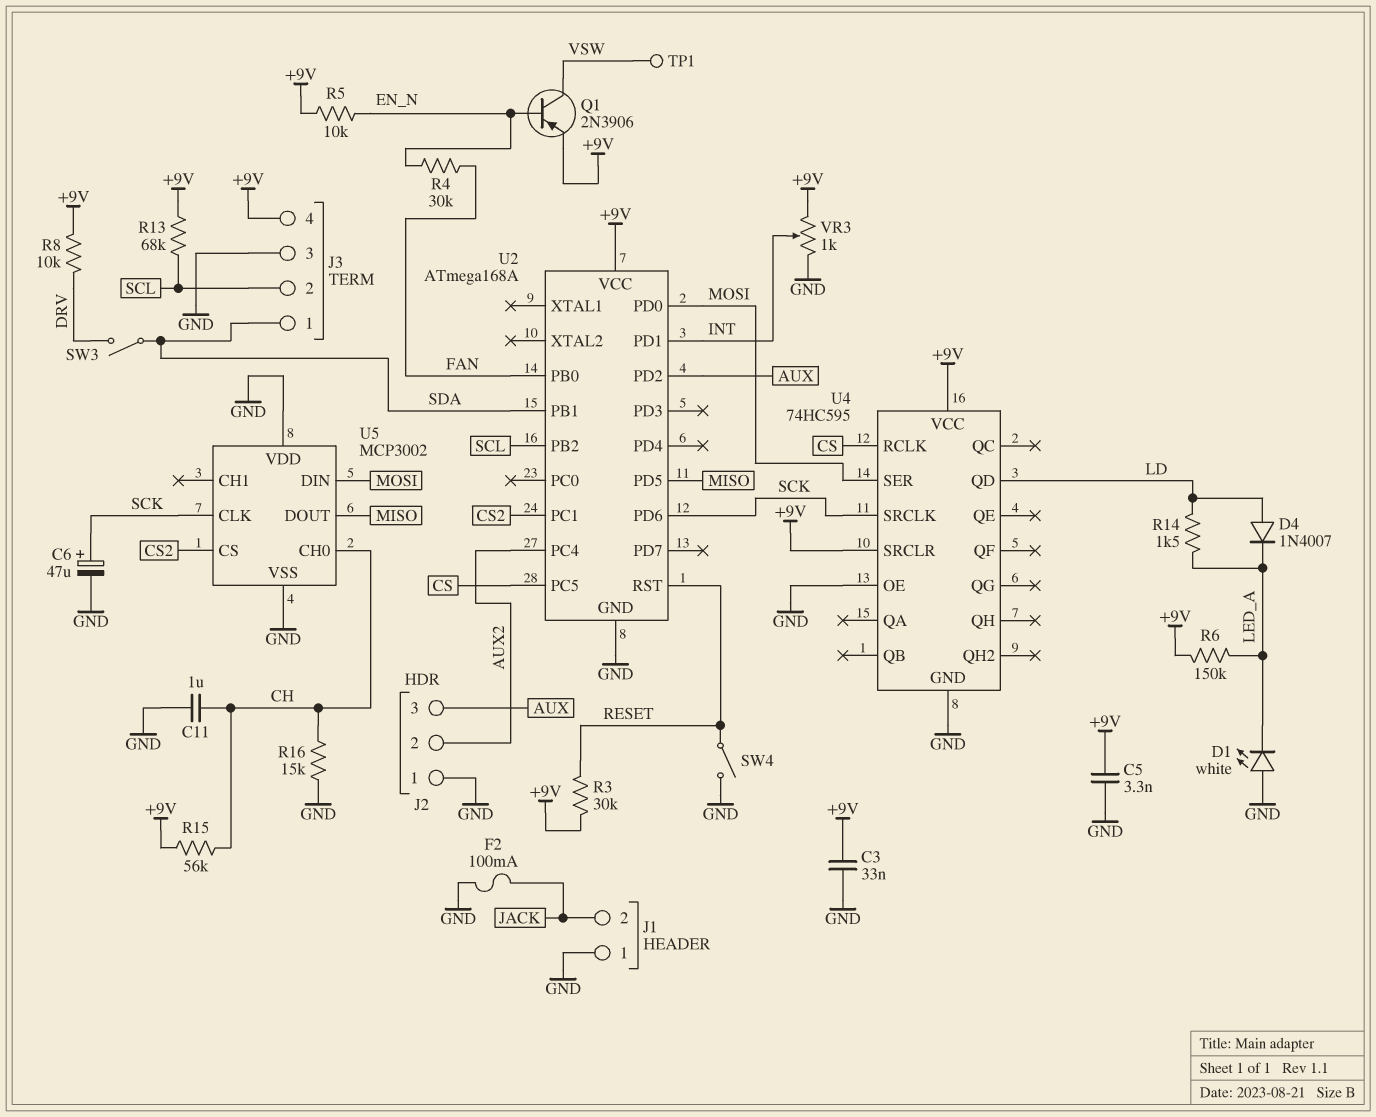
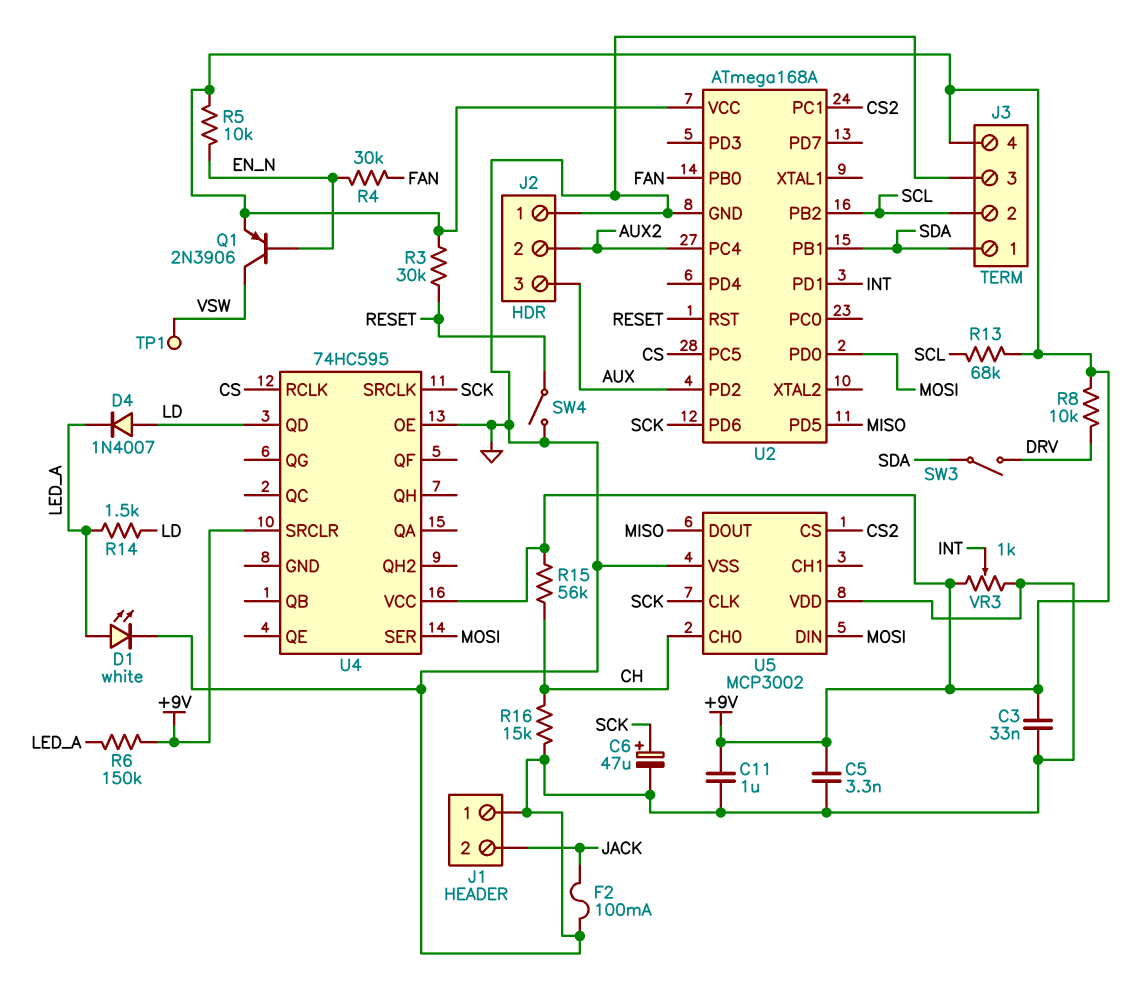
C11: 1uF (CH, GND) -> 1uF (+9V, GND)
D1: LED white (A GND, K LED_A) -> LED white (A LED_A, K GND)
U4 pin GND: GND -> none

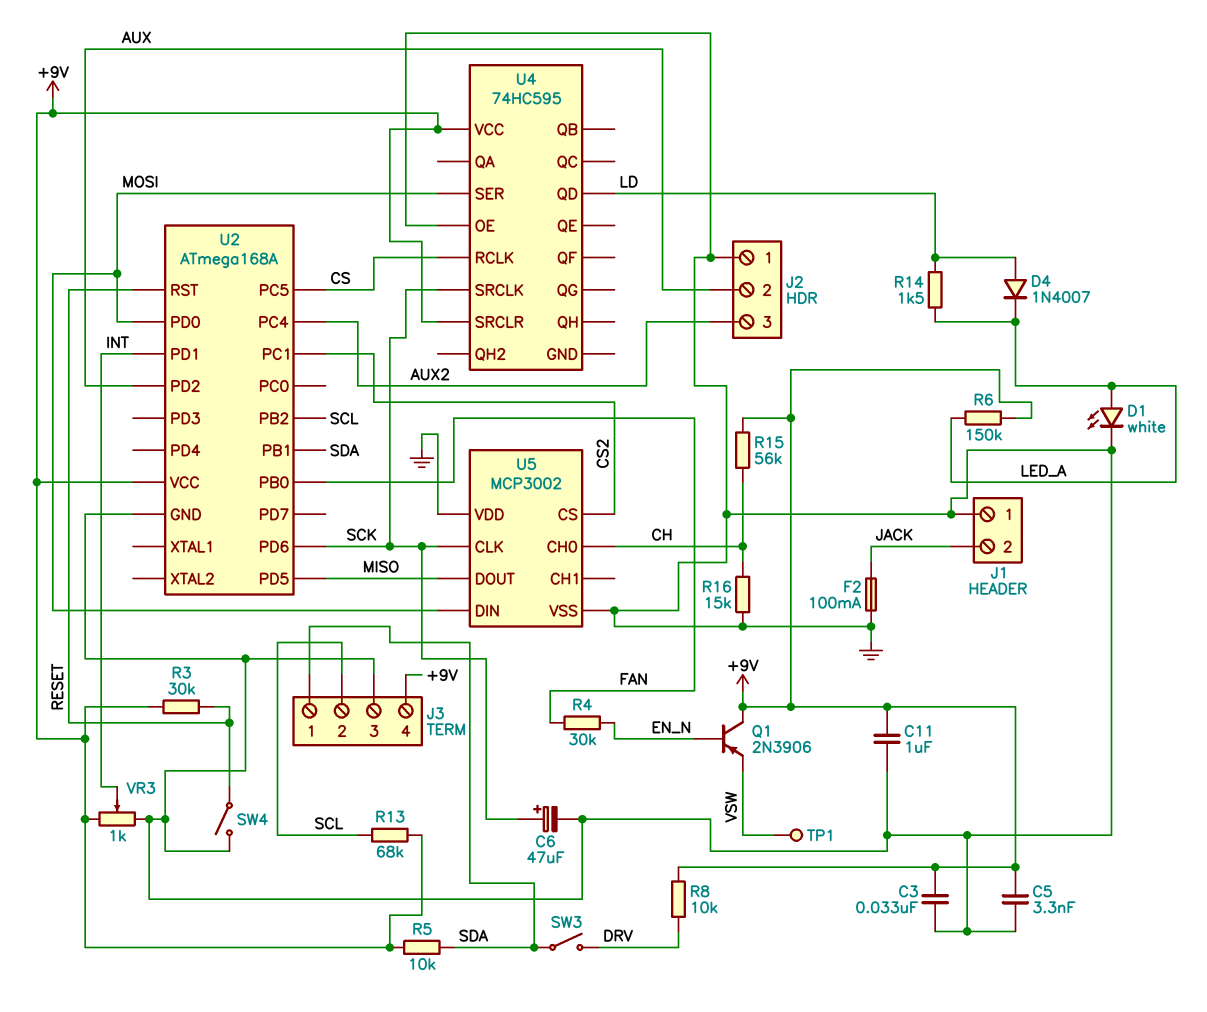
J2 pin 2: AUX2 -> AUX
J2 pin 3: AUX -> AUX2
Q1: PNP 2N3906 (B EN_N, C VSW, E +9V) -> PNP 2N3906 (B EN_N, C +9V, E VSW)
R5: 10k (+9V, EN_N) -> 10k (+9V, SDA)

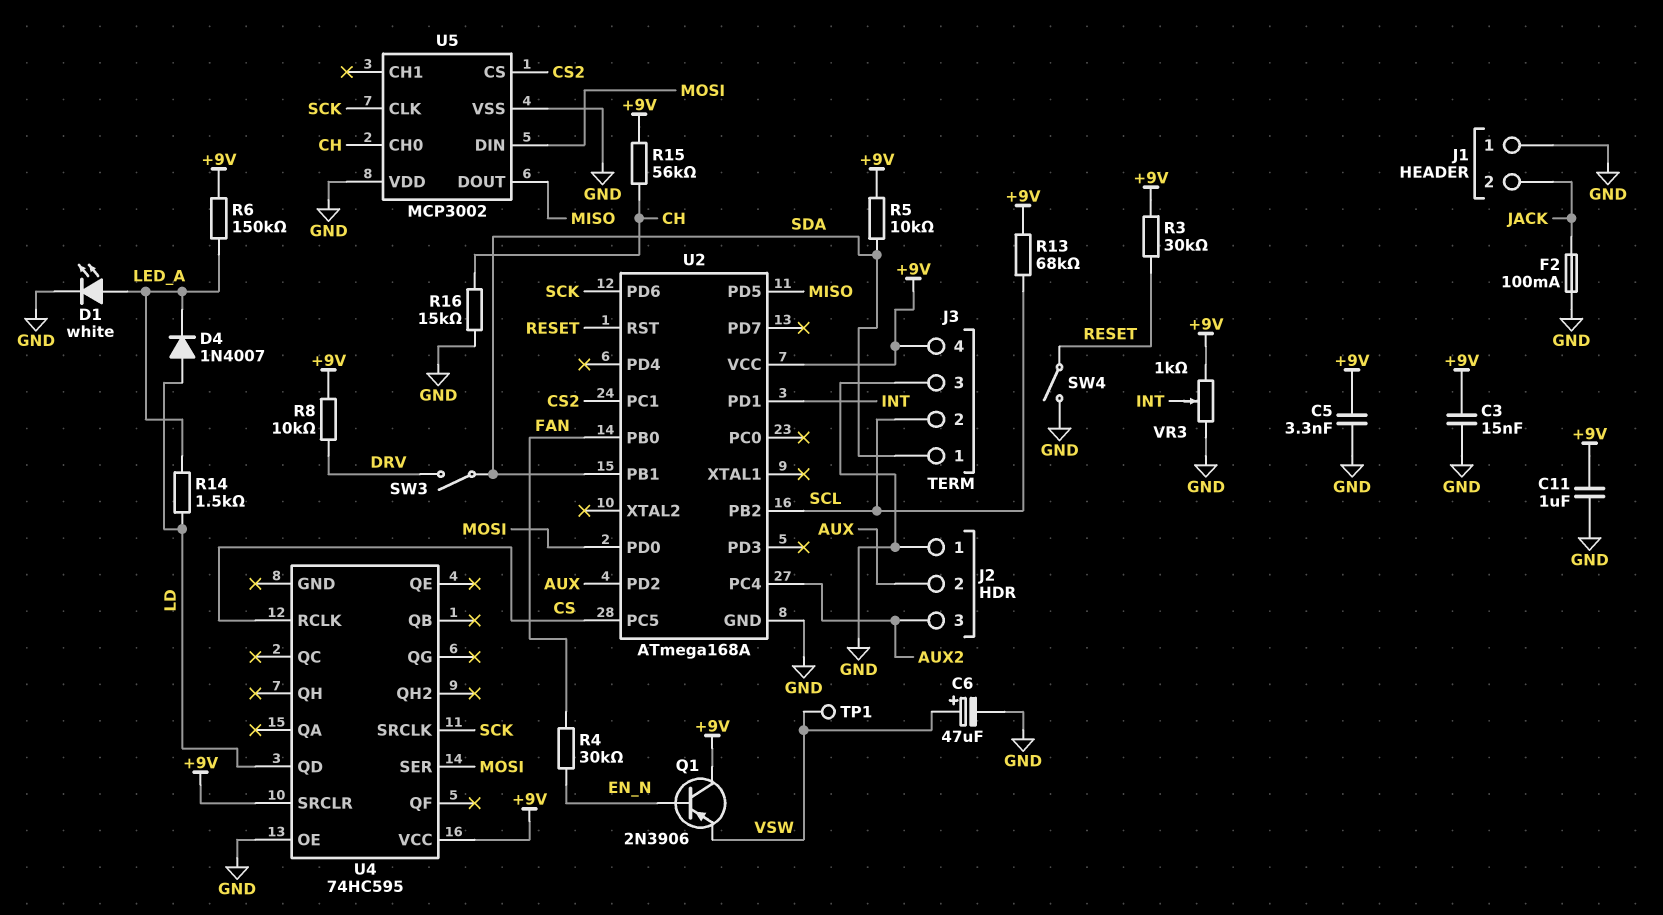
C3: 33nF (+9V, GND) -> 15nF (+9V, GND)
C6: 47uF (plus SCK, minus GND) -> 47uF (plus VSW, minus GND)

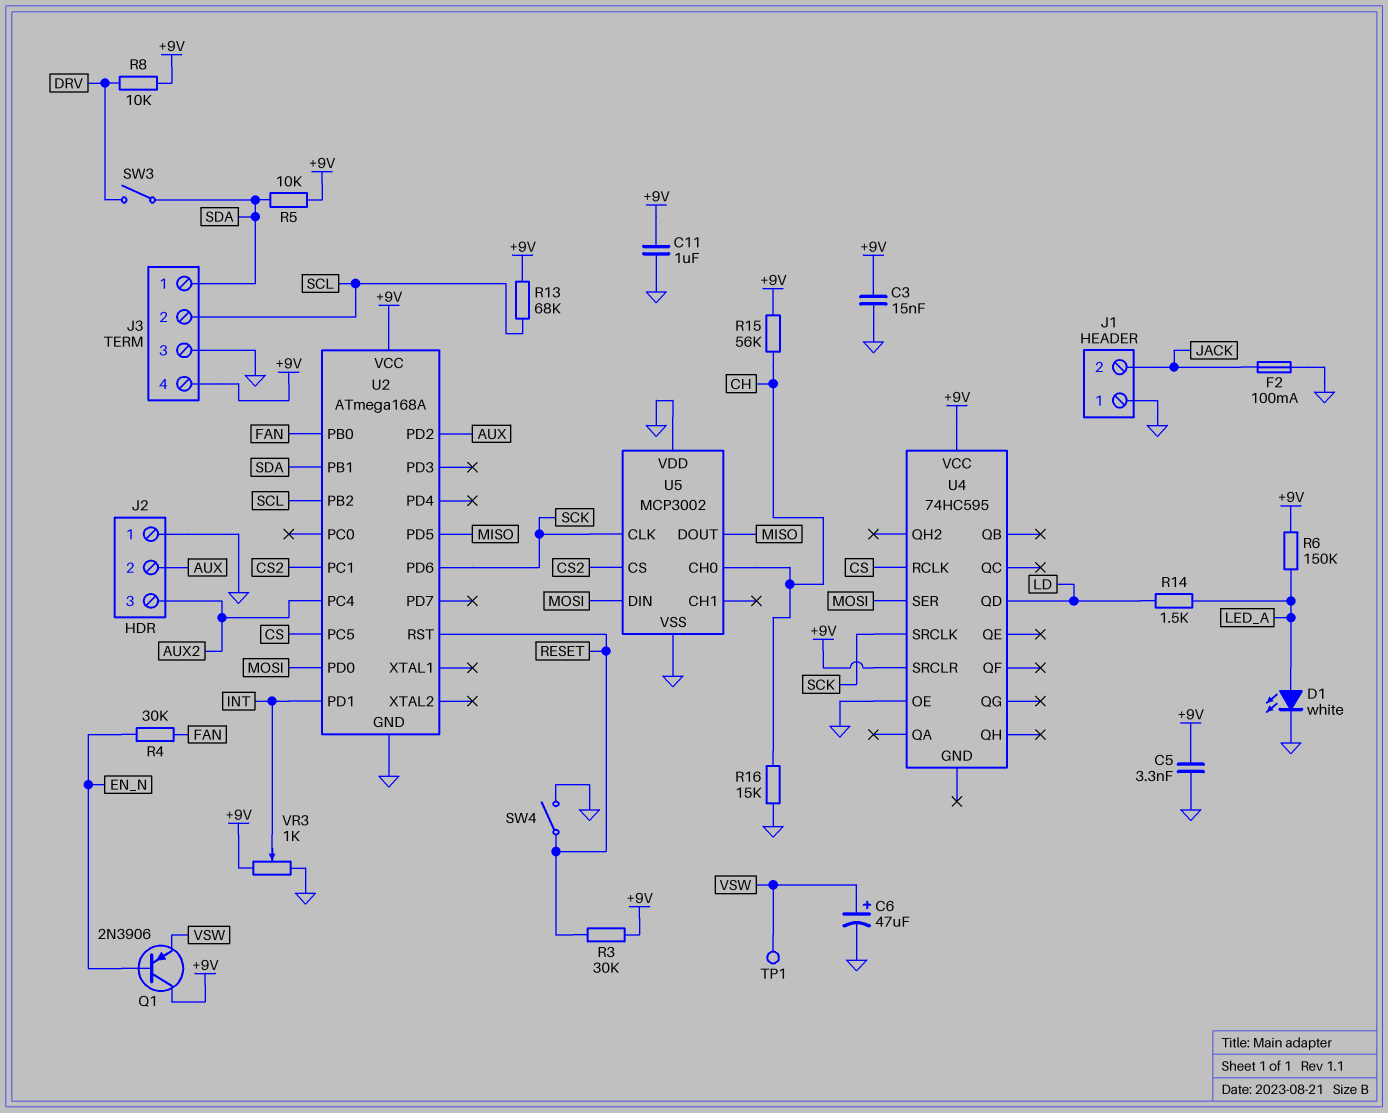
D4: diode 1N4007 (A LD, K LED_A) -> none

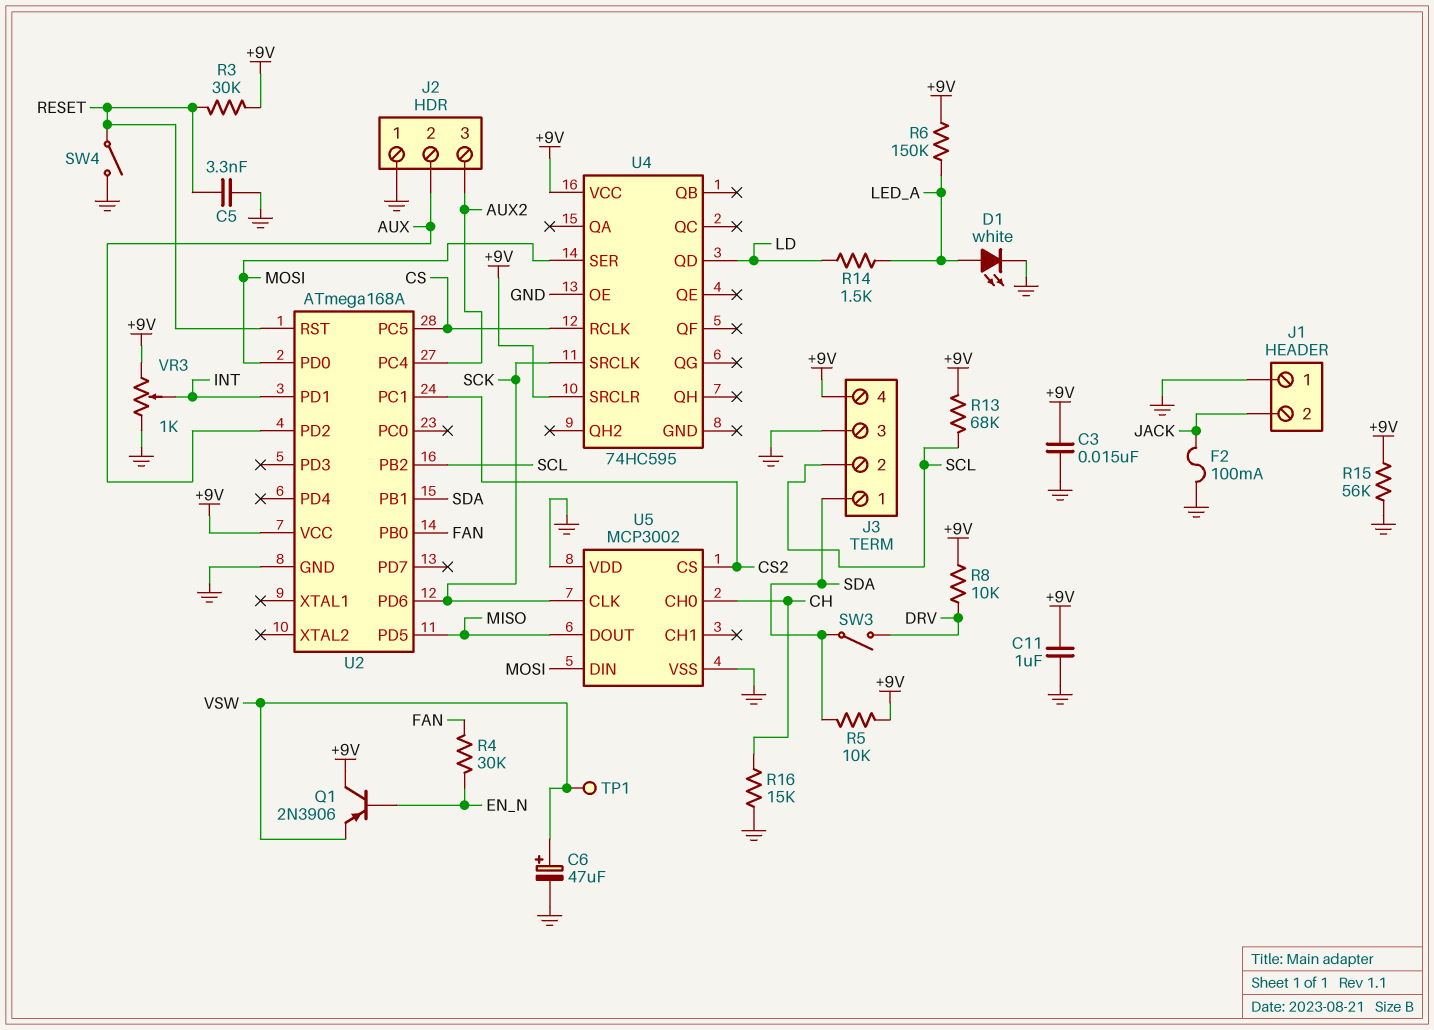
C5: 3.3nF (+9V, GND) -> 3.3nF (GND, RESET)
R15: 56k (+9V, CH) -> 56k (+9V, GND)

